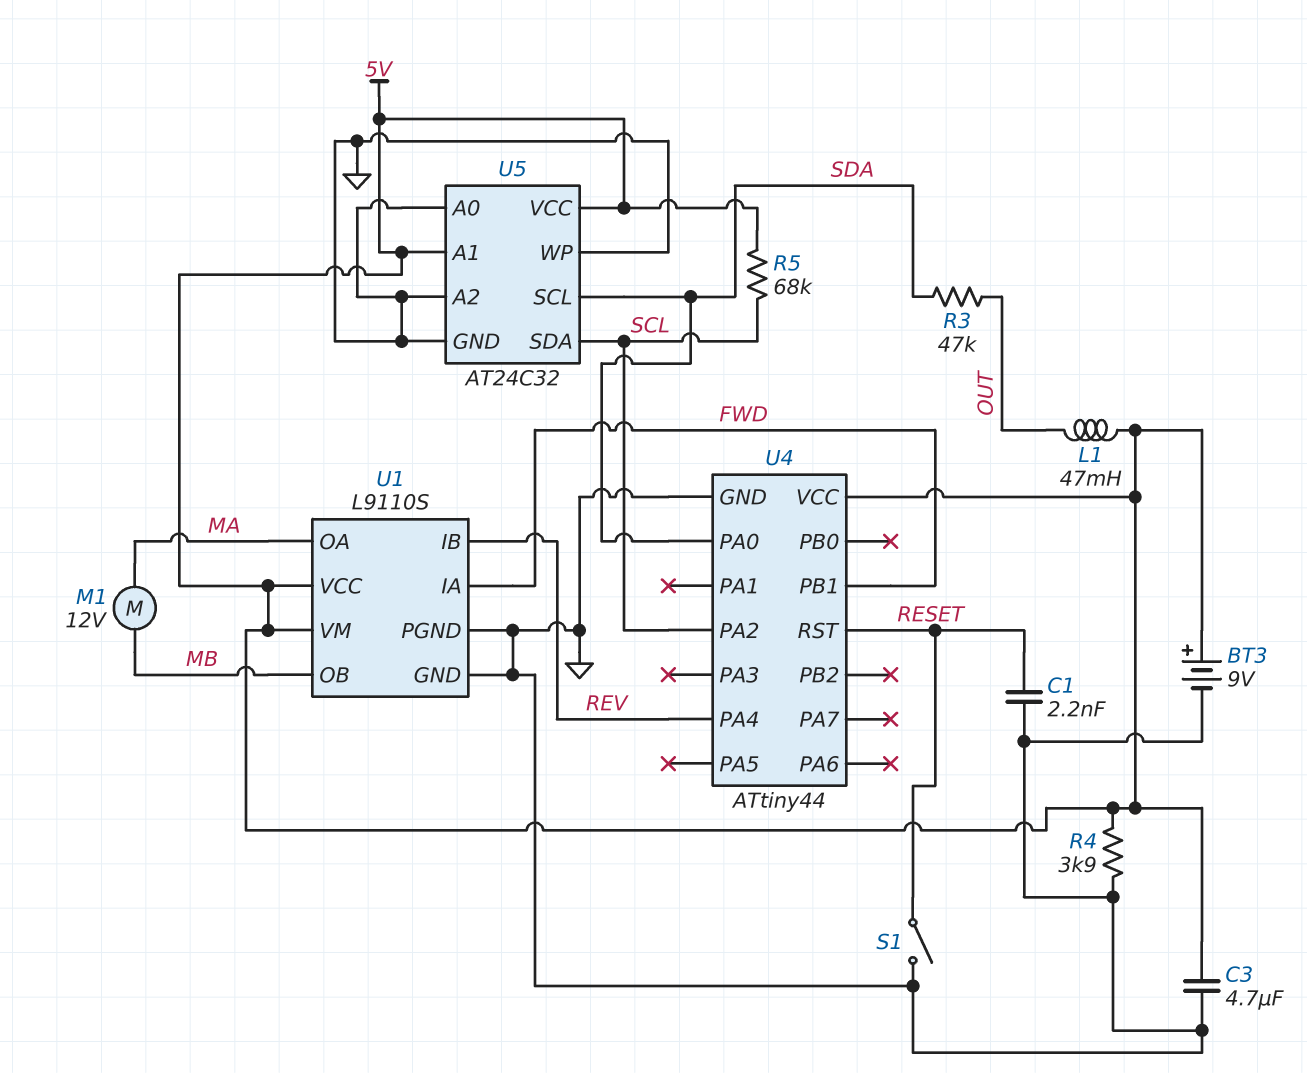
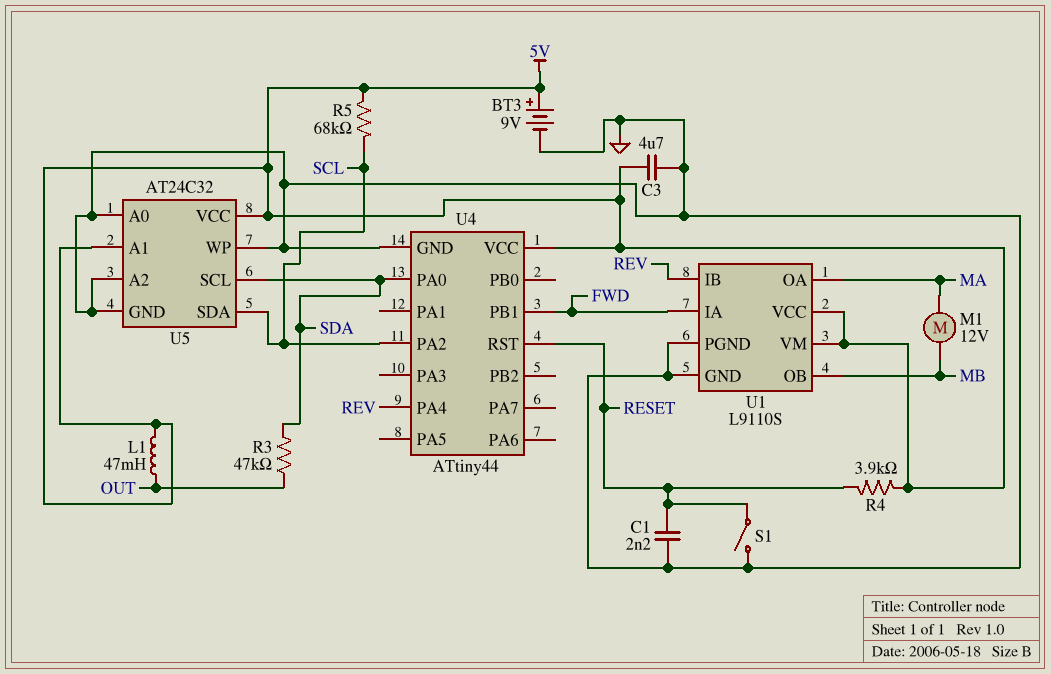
R4: 3.9k (5V, GND) -> 3.9k (5V, RESET)

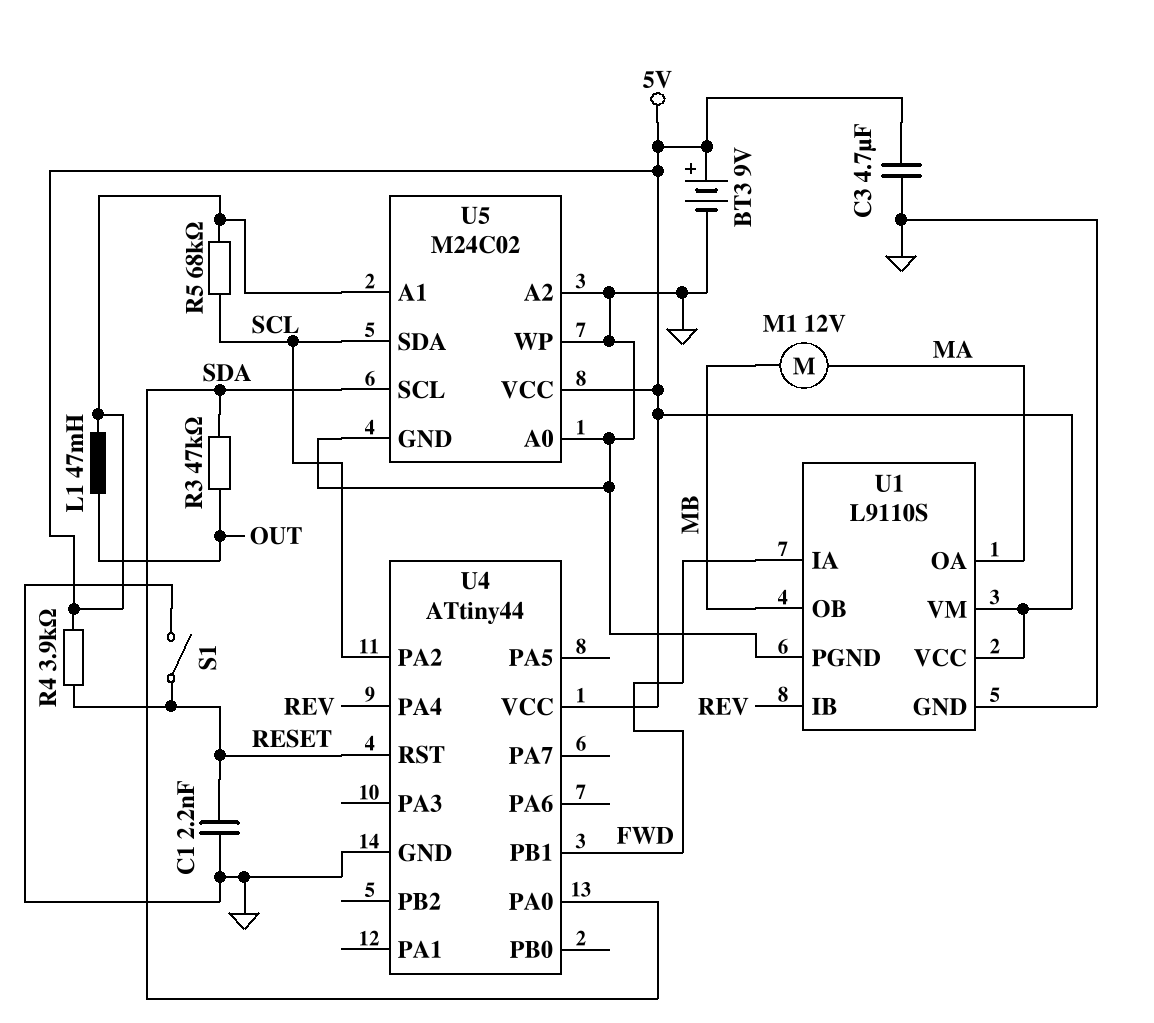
U5: AT24C32 -> M24C02

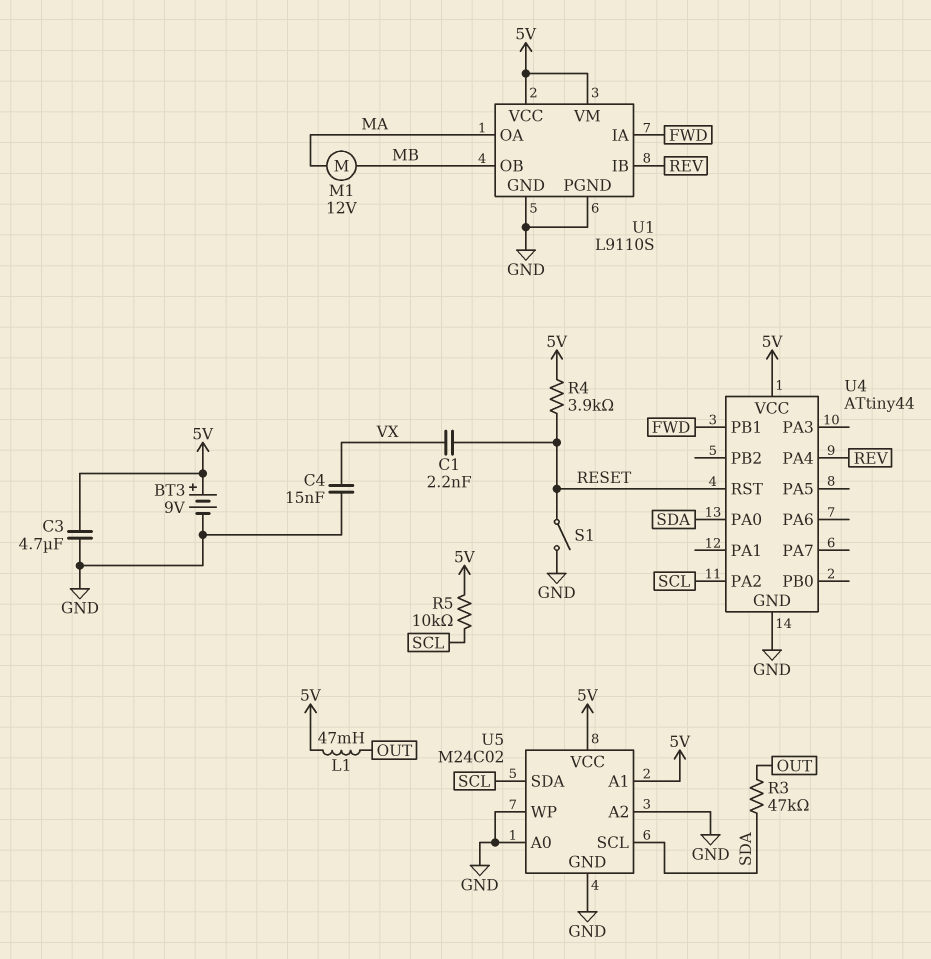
C1: 2.2nF (GND, RESET) -> 2.2nF (RESET, VX)
C4: none -> 15nF (GND, VX)
R5: 68k (5V, SCL) -> 10k (5V, SCL)

